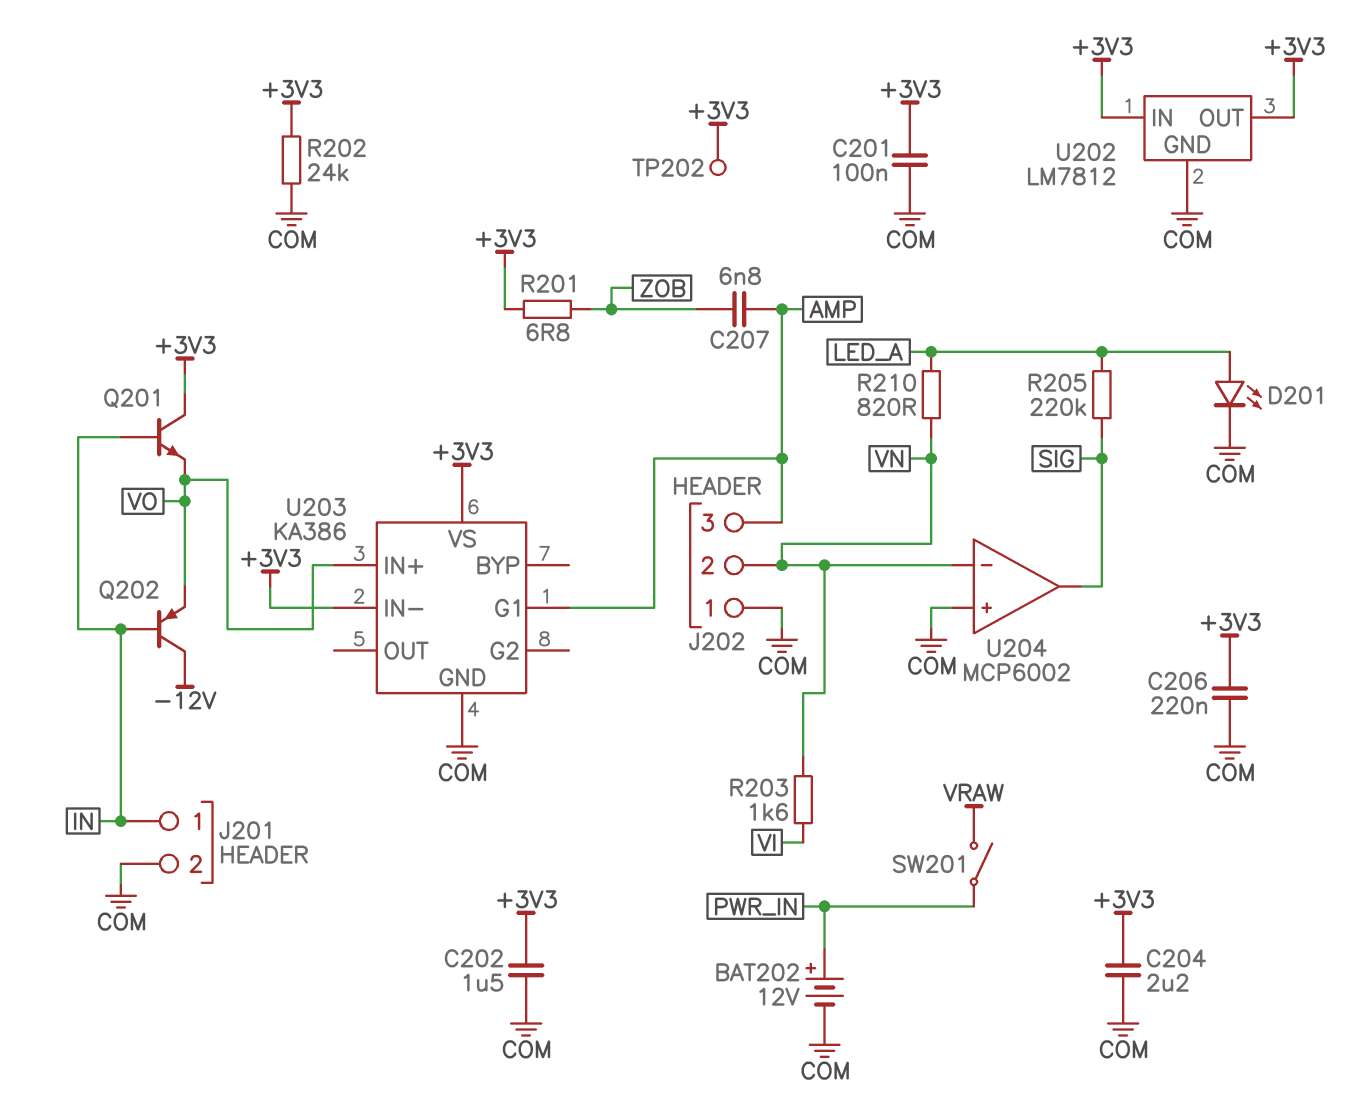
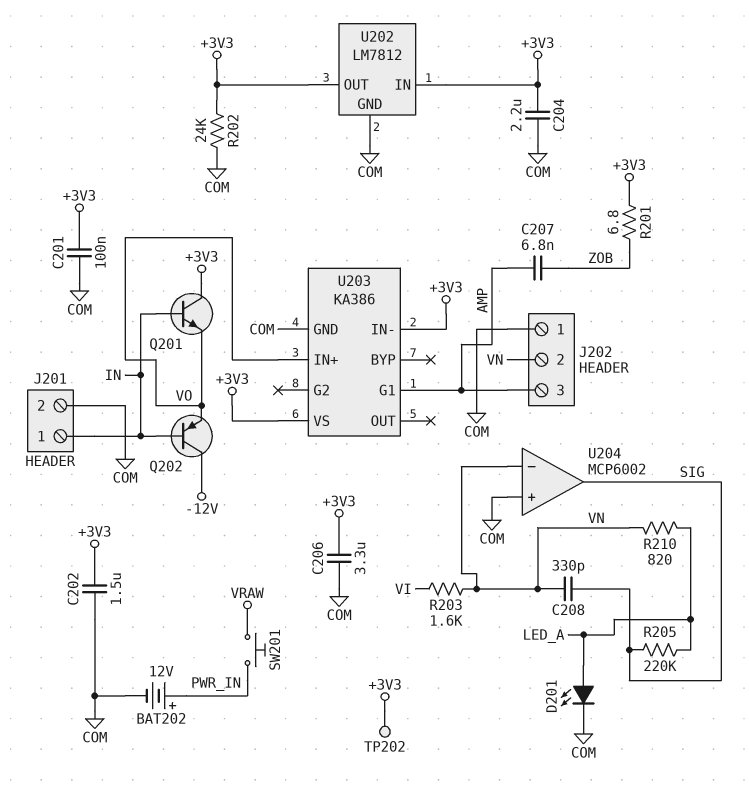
C206: 220nF (+3V3, COM) -> 3.3uF (+3V3, COM)
C208: none -> 330pF (SIG, VN)
SW201: switch (PWR_IN, VRAW) -> button (PWR_IN, VRAW)

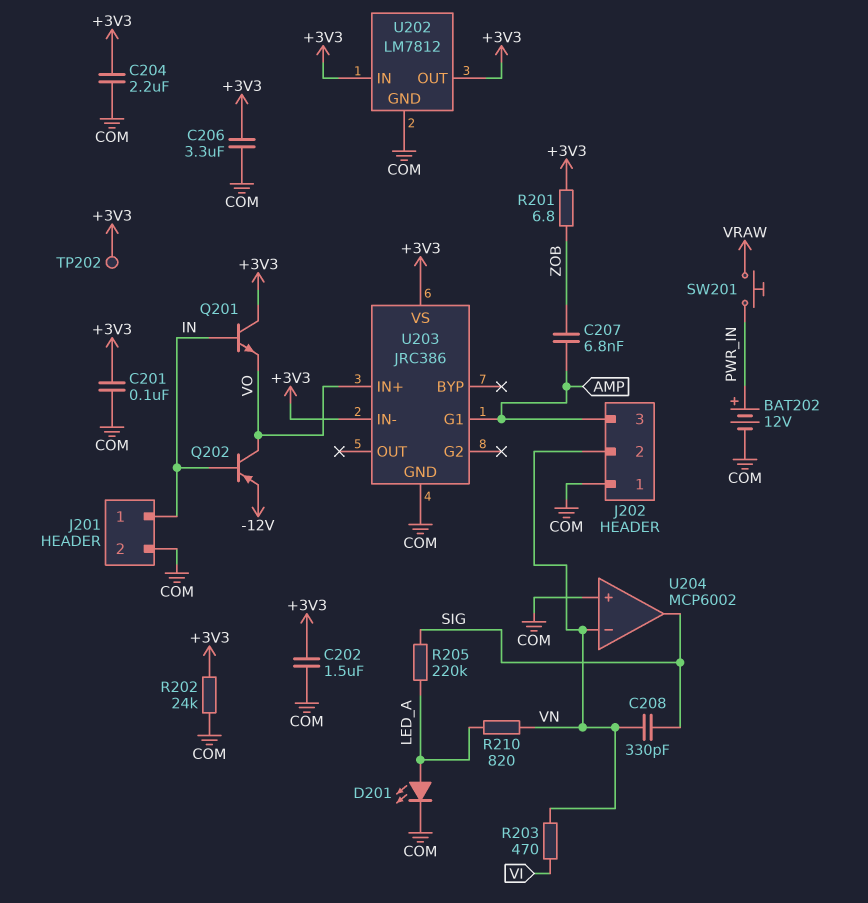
Q202: PNP (B IN, C -12V, E VO) -> PNP (B IN, C VO, E -12V)
R203: 1.6k (VI, VN) -> 470 (VI, VN)
U203: KA386 -> JRC386

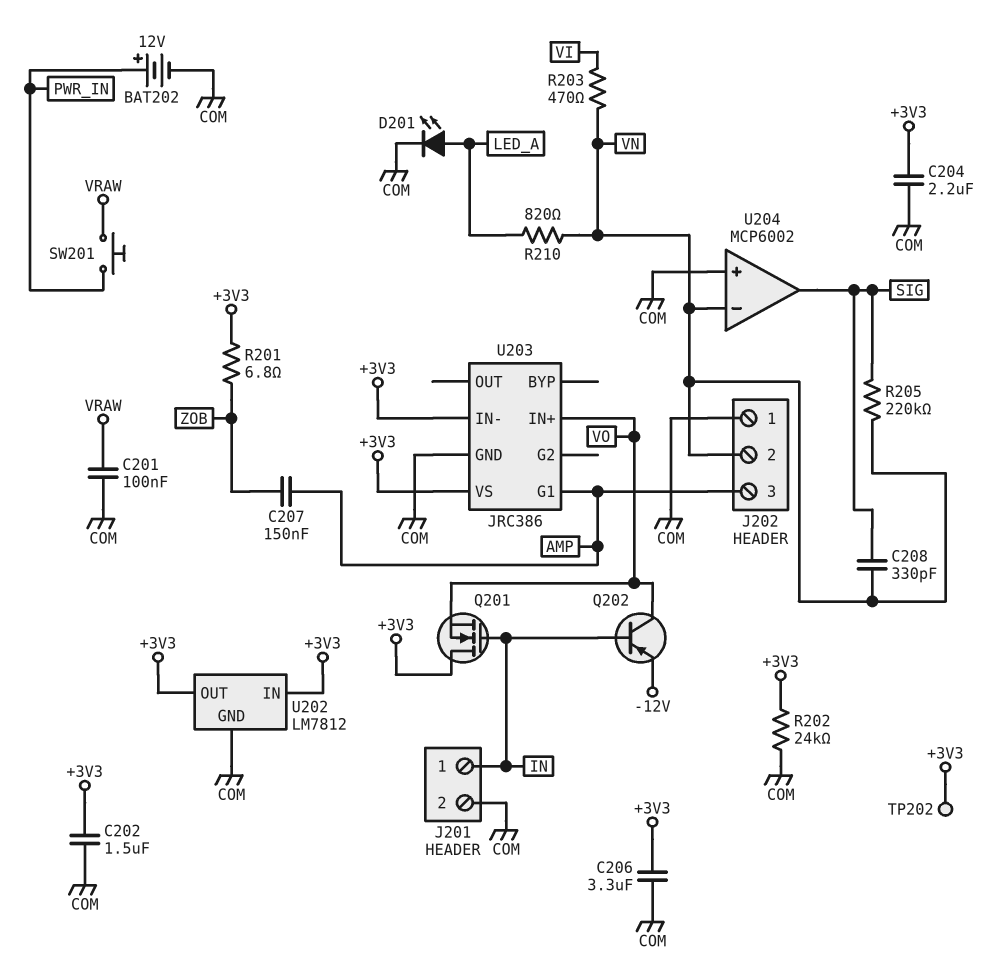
C201: 100nF (+3V3, COM) -> 100nF (COM, VRAW)
C207: 6.8nF (AMP, ZOB) -> 150nF (AMP, ZOB)
Q201: NPN (B IN, C +3V3, E VO) -> NMOS (G IN, D +3V3, S VO)
R205: 220k (LED_A, SIG) -> 220k (SIG, VN)

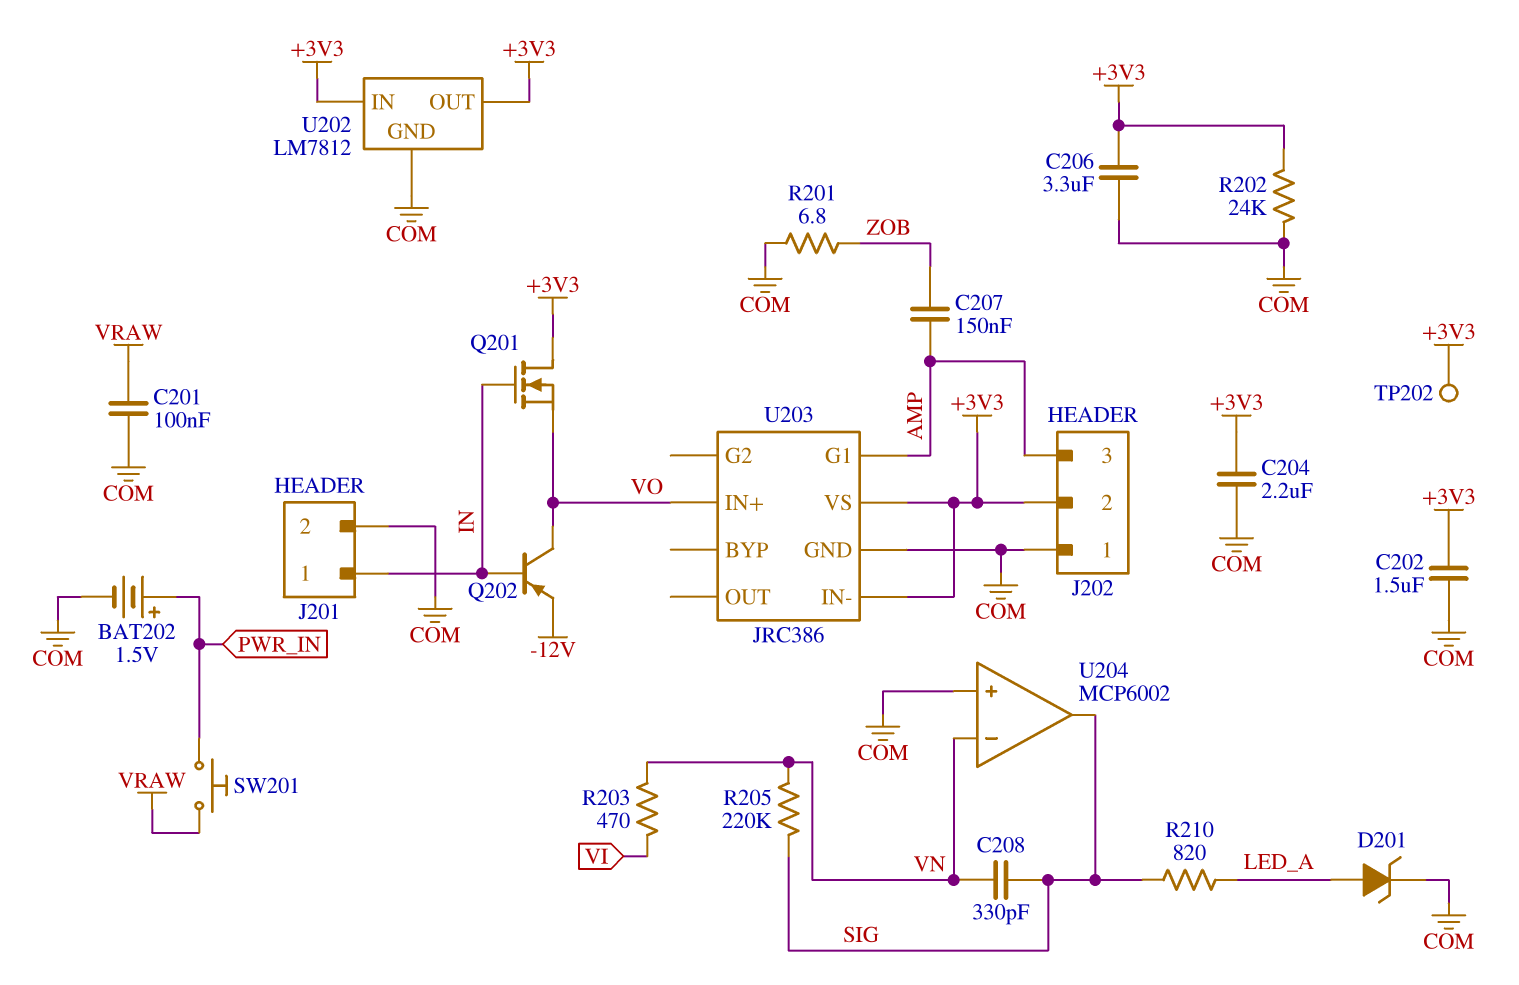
BAT202: 12V (plus PWR_IN, minus COM) -> 1.5V (plus PWR_IN, minus COM)
D201: LED (A LED_A, K COM) -> zener (A LED_A, K COM)
J202 pin 2: VN -> +3V3
R201: 6.8 (+3V3, ZOB) -> 6.8 (COM, ZOB)
R210: 820 (LED_A, VN) -> 820 (LED_A, SIG)

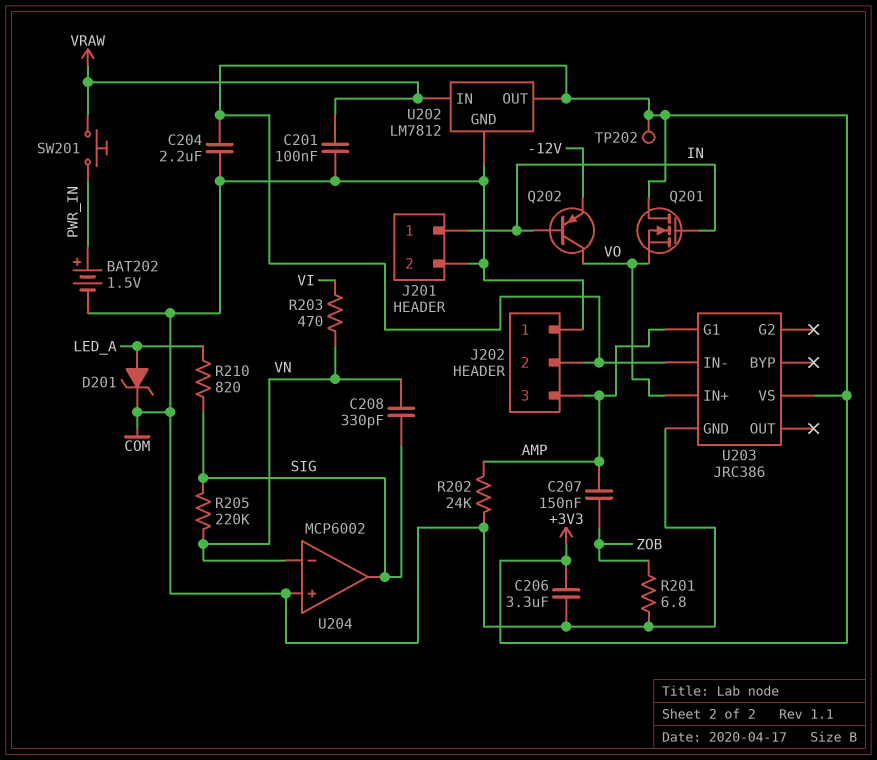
C202: 1.5uF (+3V3, COM) -> none
R202: 24k (+3V3, COM) -> 24k (AMP, COM)
U202 pin IN: +3V3 -> VRAW

